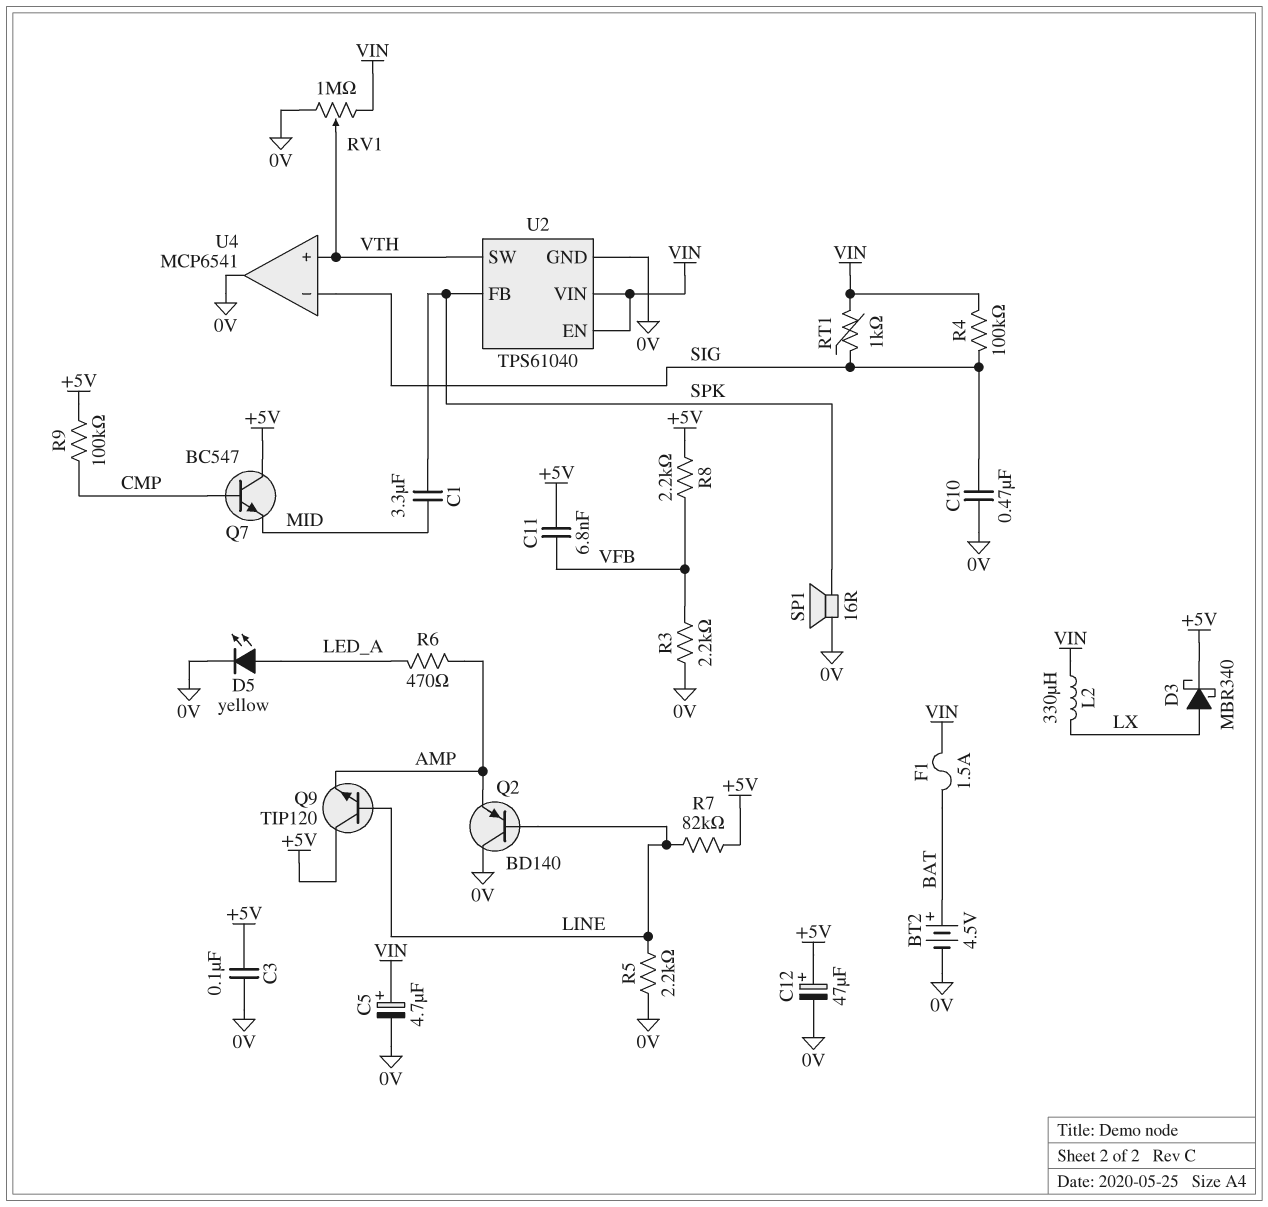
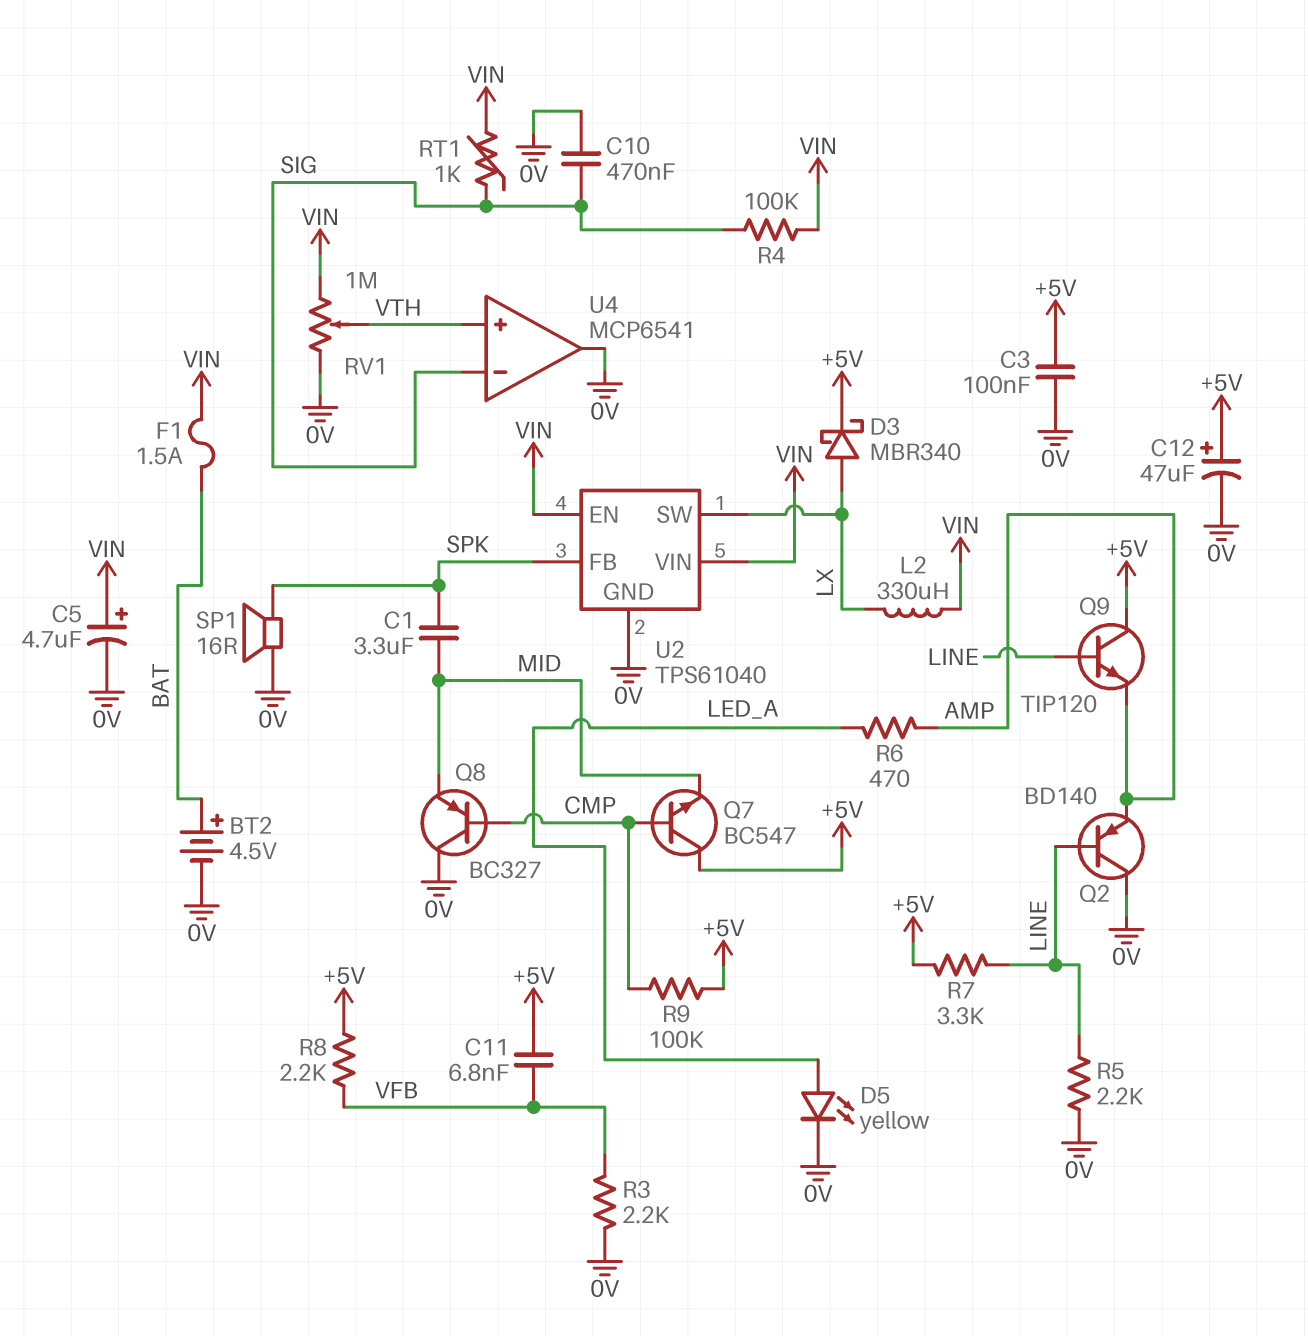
Q8: none -> PNP BC327 (B CMP, C 0V, E MID)
R7: 82k (+5V, LINE) -> 3.3k (+5V, LINE)
U2 pin SW: VTH -> LX

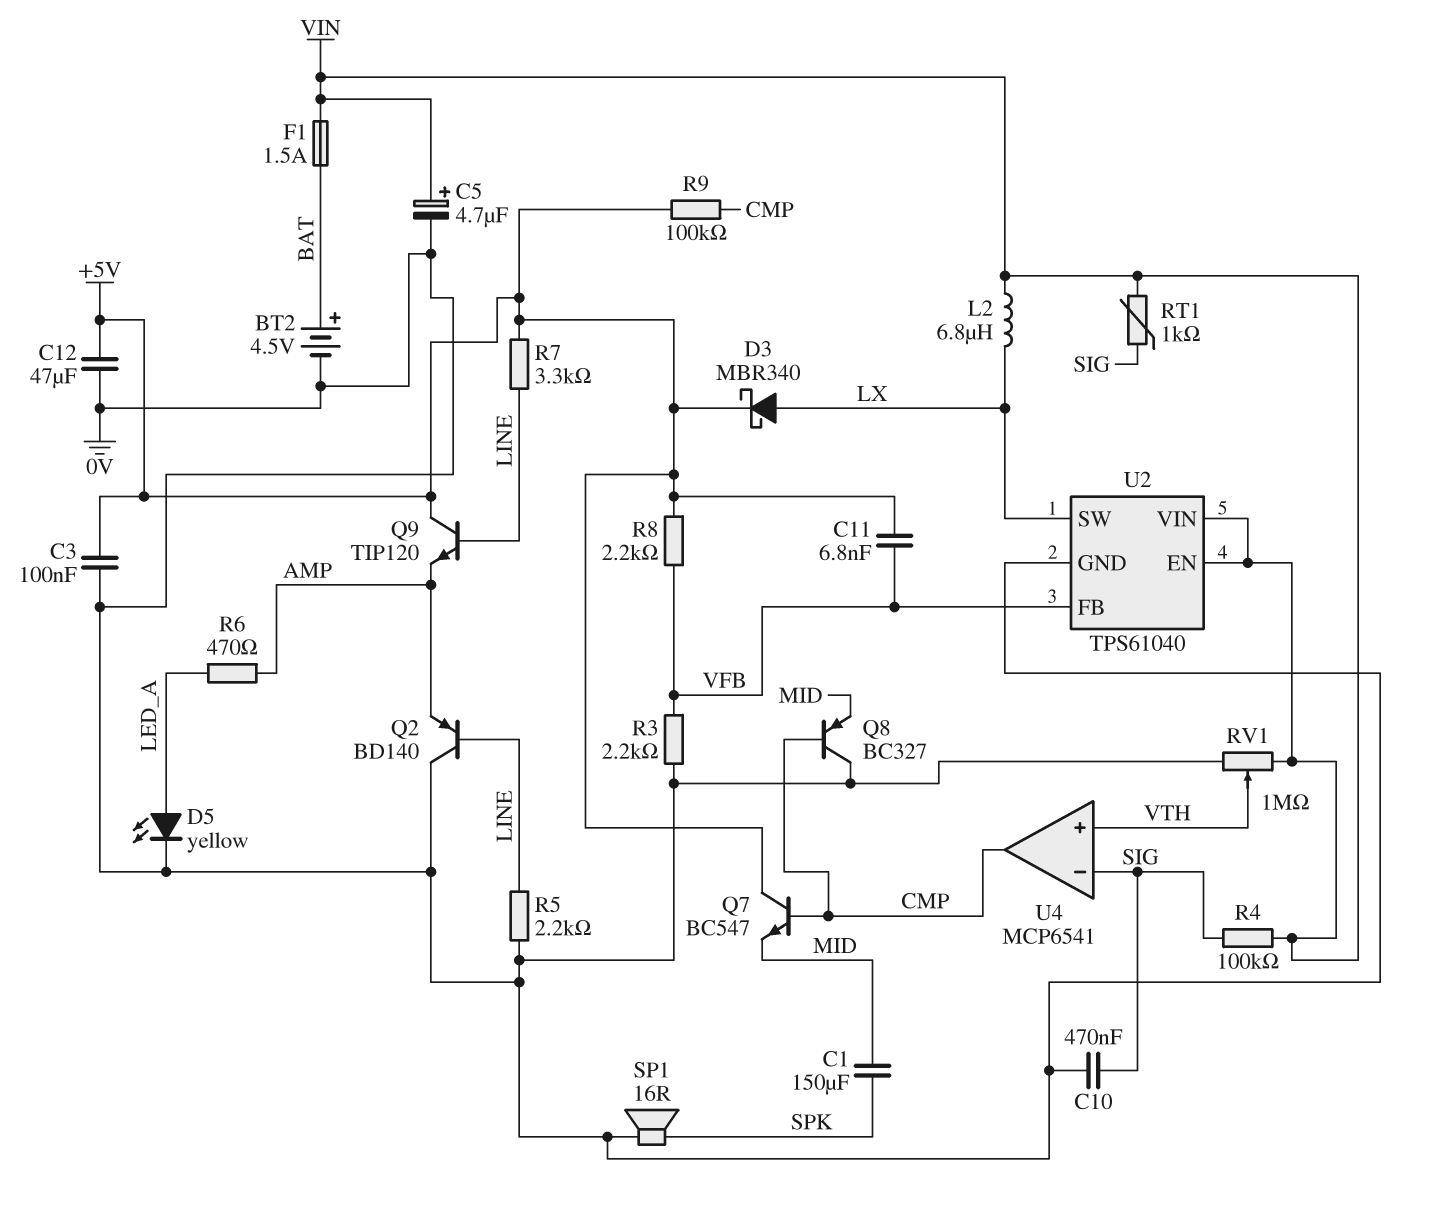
C1: 3.3uF (MID, SPK) -> 150uF (MID, SPK)
C12: 47uF (plus +5V, minus 0V) -> 47uF (+5V, 0V)
L2: 330uH (LX, VIN) -> 6.8uH (LX, VIN)
U2 pin FB: SPK -> VFB
U4 pin out: 0V -> CMP

